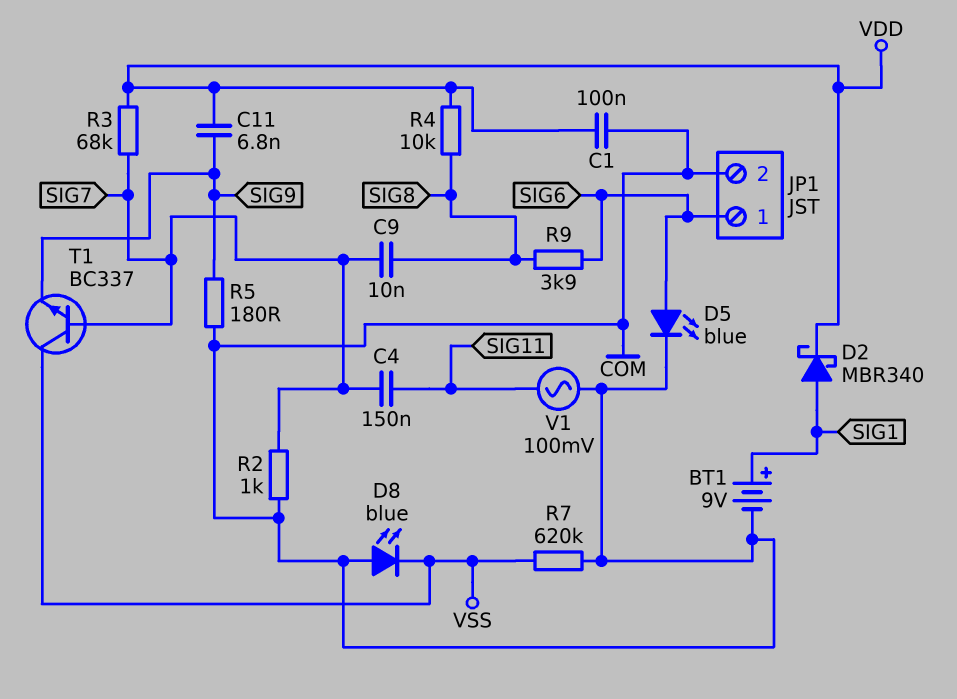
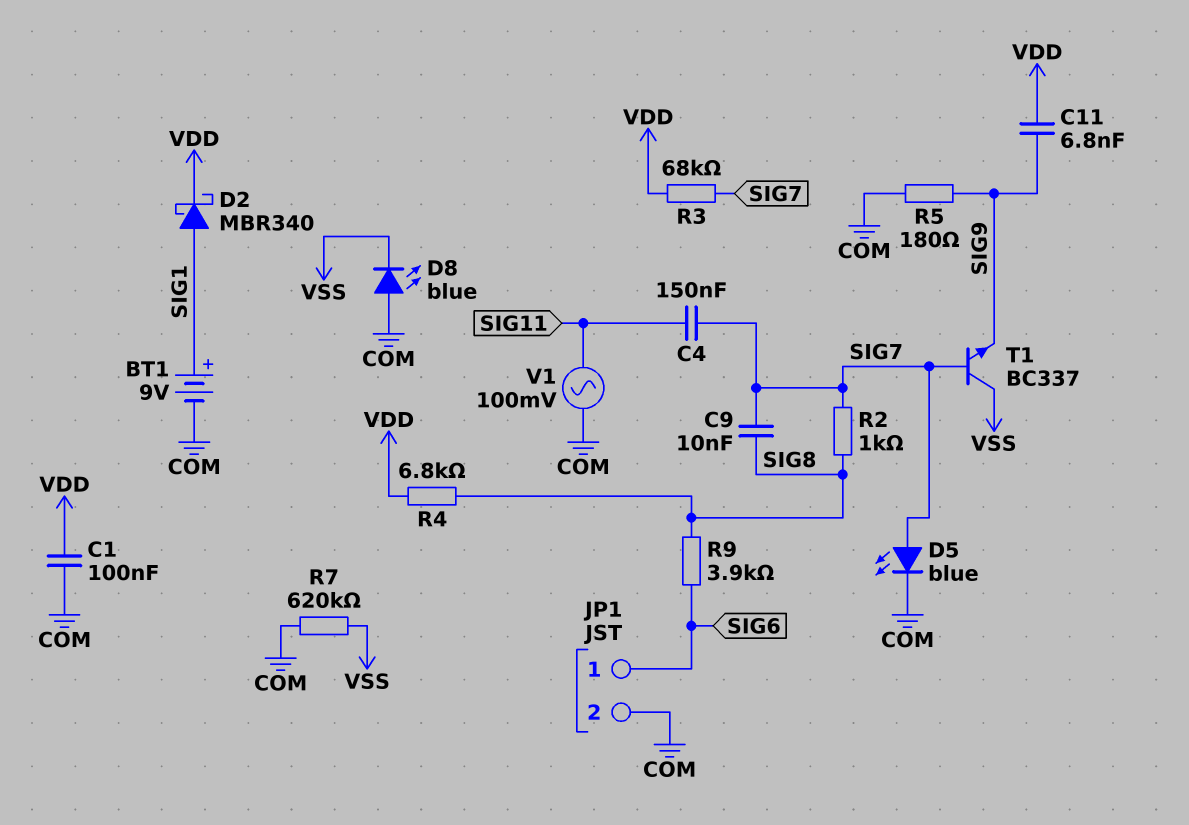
D5: LED blue (A SIG6, K COM) -> LED blue (A SIG7, K COM)
R2: 1k (COM, SIG7) -> 1k (SIG7, SIG8)
R4: 10k (SIG8, VDD) -> 6.8k (SIG8, VDD)

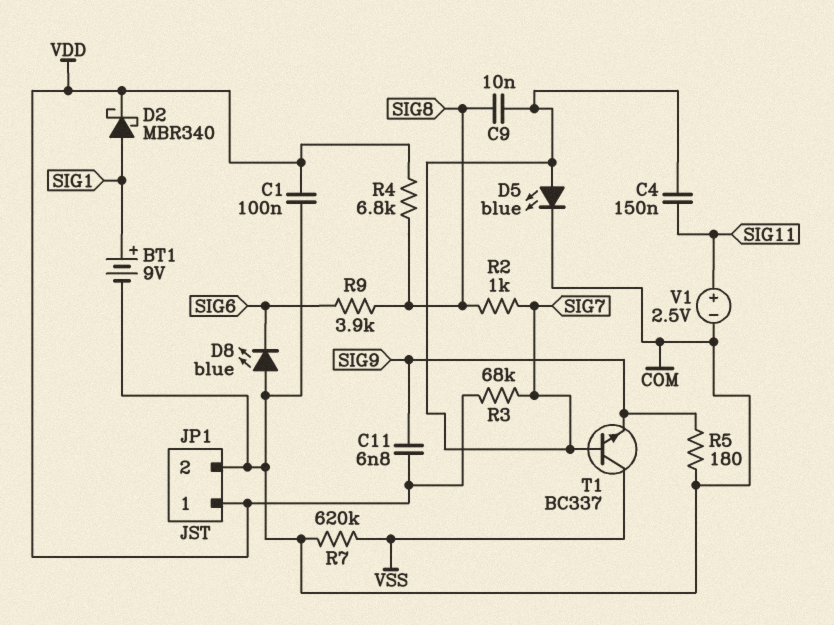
D8: LED blue (A COM, K VSS) -> LED blue (A COM, K SIG6)
JP1 pin 1: SIG6 -> VDD
V1: AC 100mV (COM, SIG11) -> 2.5V (plus SIG11, minus COM)

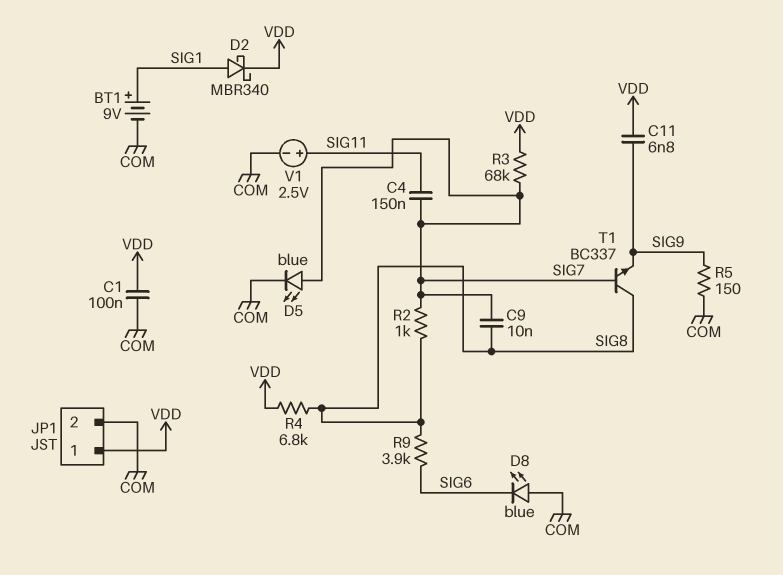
R5: 180 (COM, SIG9) -> 150 (COM, SIG9)
R7: 620k (COM, VSS) -> none
T1: NPN BC337 (B SIG7, C VSS, E SIG9) -> NPN BC337 (B SIG7, C SIG8, E SIG9)

